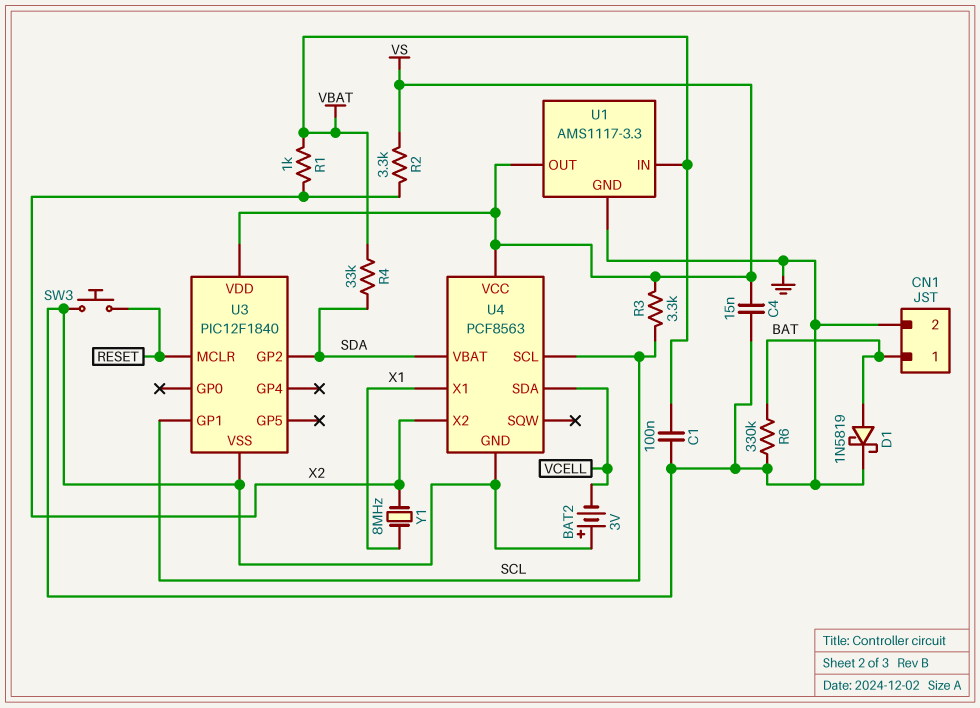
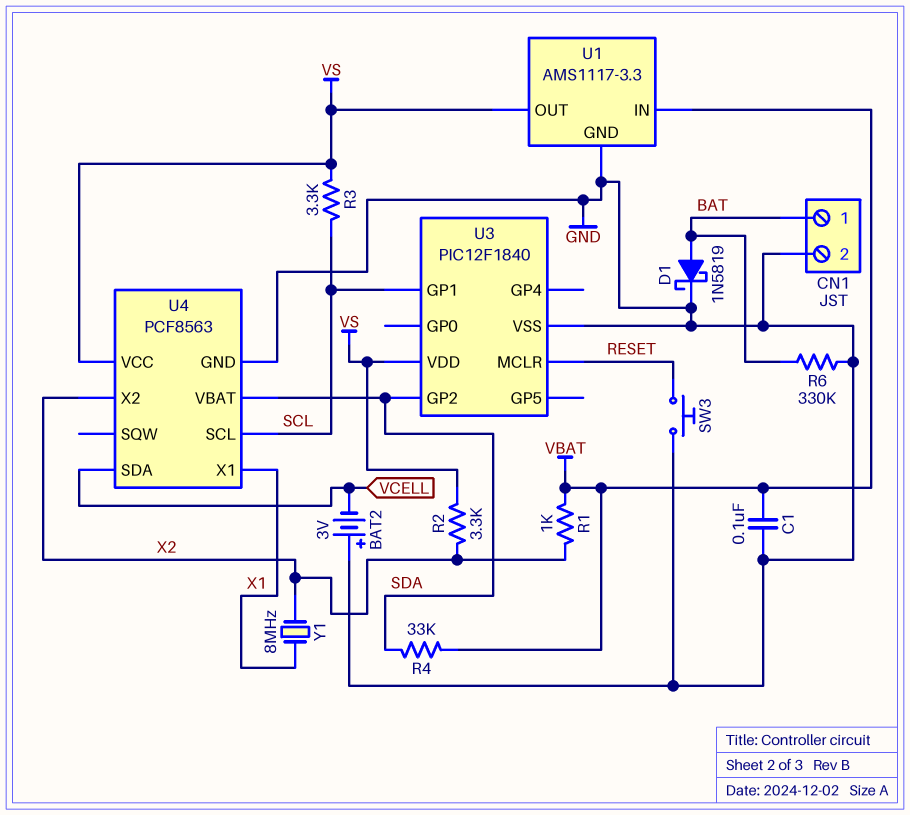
C4: 15nF (GND, VS) -> none

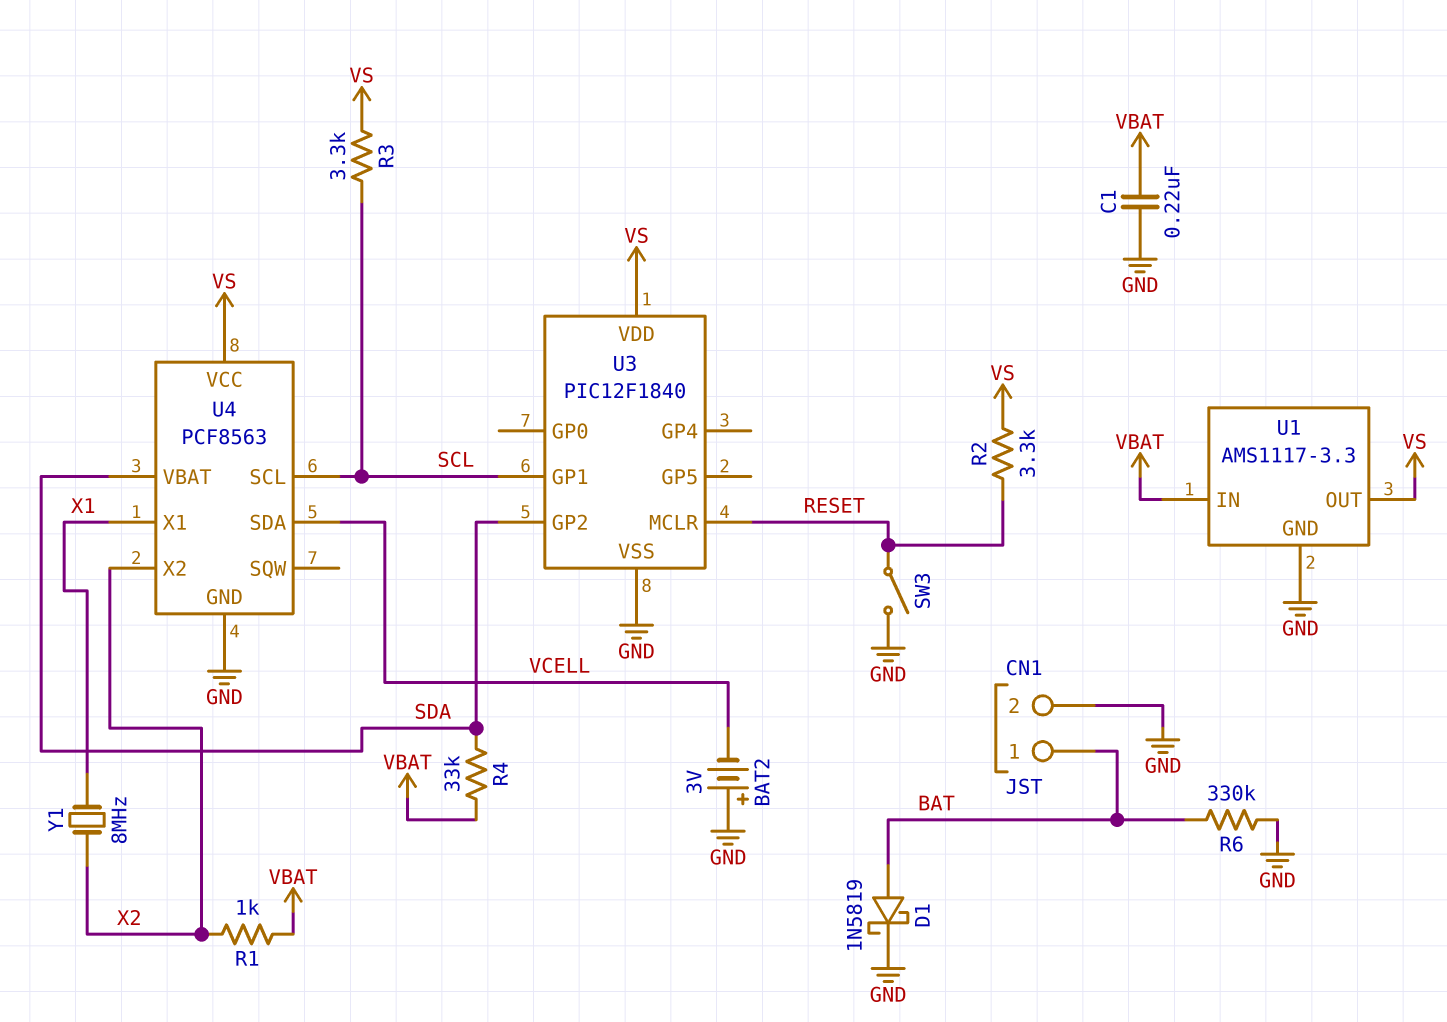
C1: 100nF (GND, VBAT) -> 220nF (GND, VBAT)
R2: 3.3k (VS, X2) -> 3.3k (RESET, VS)
SW3: button (GND, RESET) -> switch (GND, RESET)

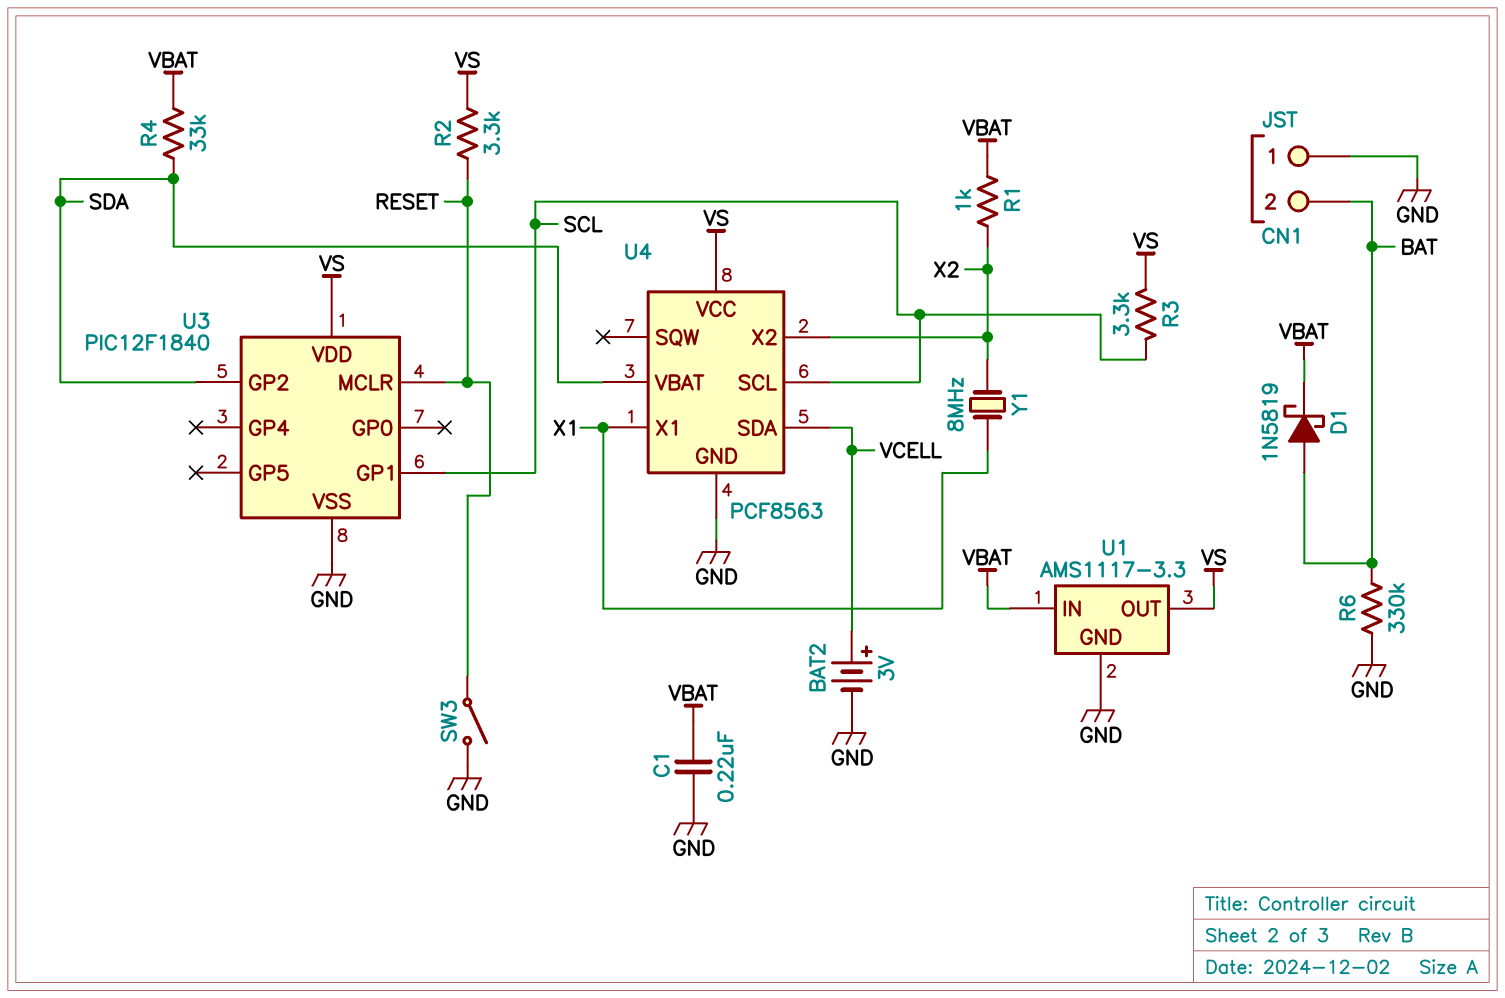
BAT2: 3V (plus GND, minus VCELL) -> 3V (plus VCELL, minus GND)
CN1 pin 1: BAT -> GND
CN1 pin 2: GND -> BAT
D1: schottky 1N5819 (A BAT, K GND) -> schottky 1N5819 (A BAT, K VBAT)

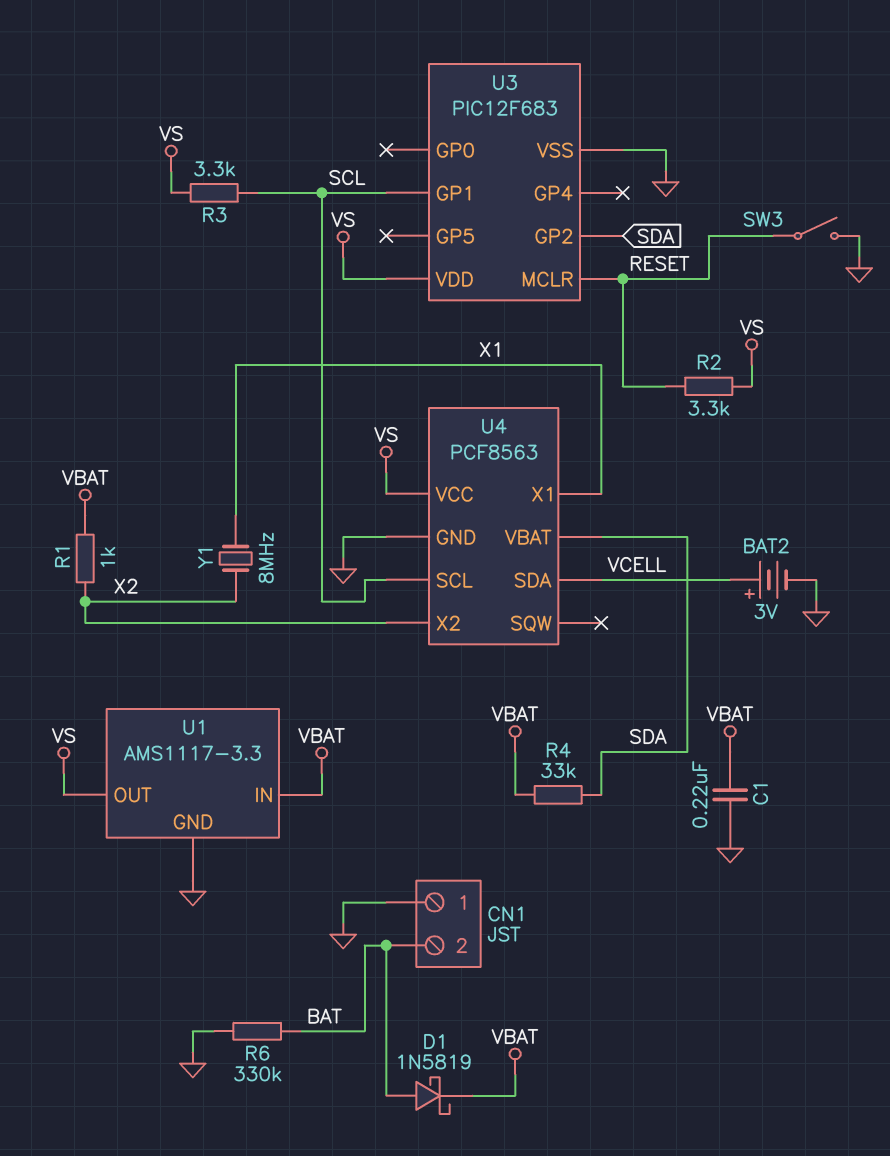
U3: PIC12F1840 -> PIC12F683

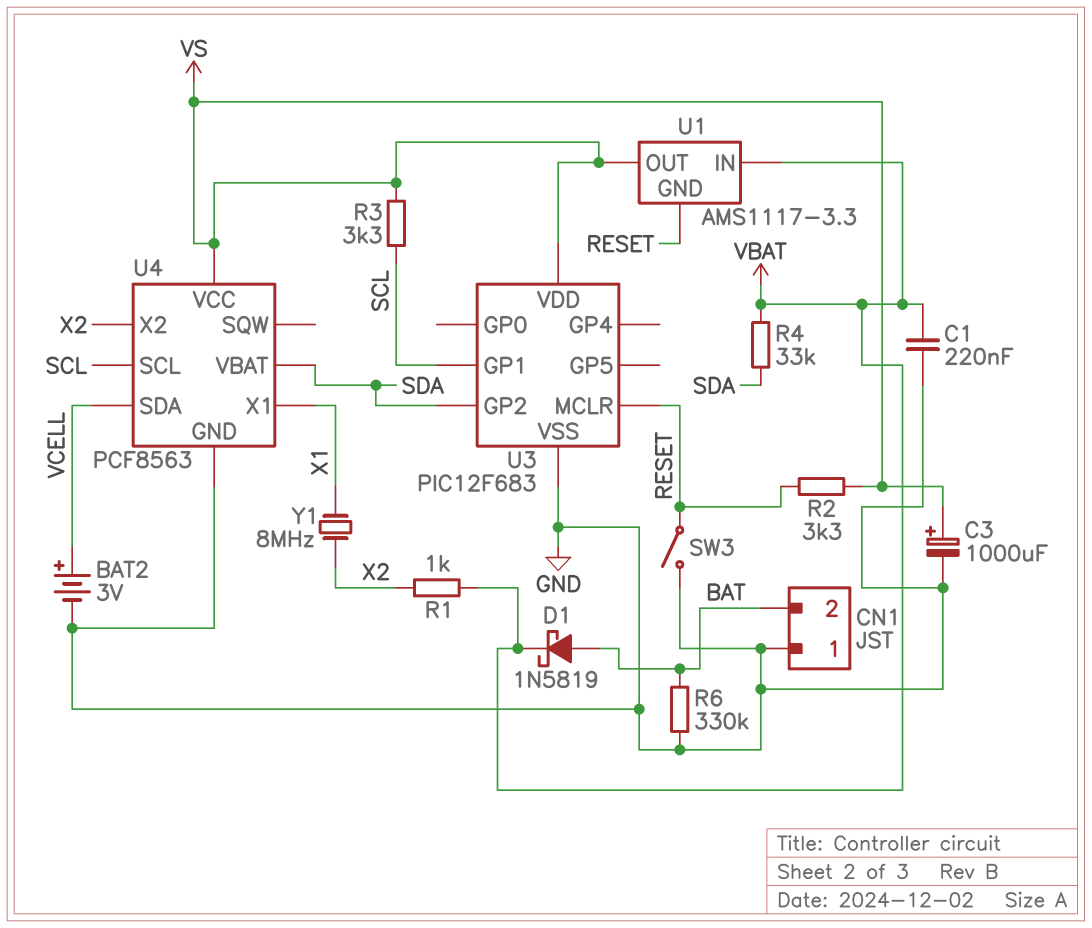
C3: none -> 1000uF (plus VS, minus GND)
U1 pin GND: GND -> RESET

